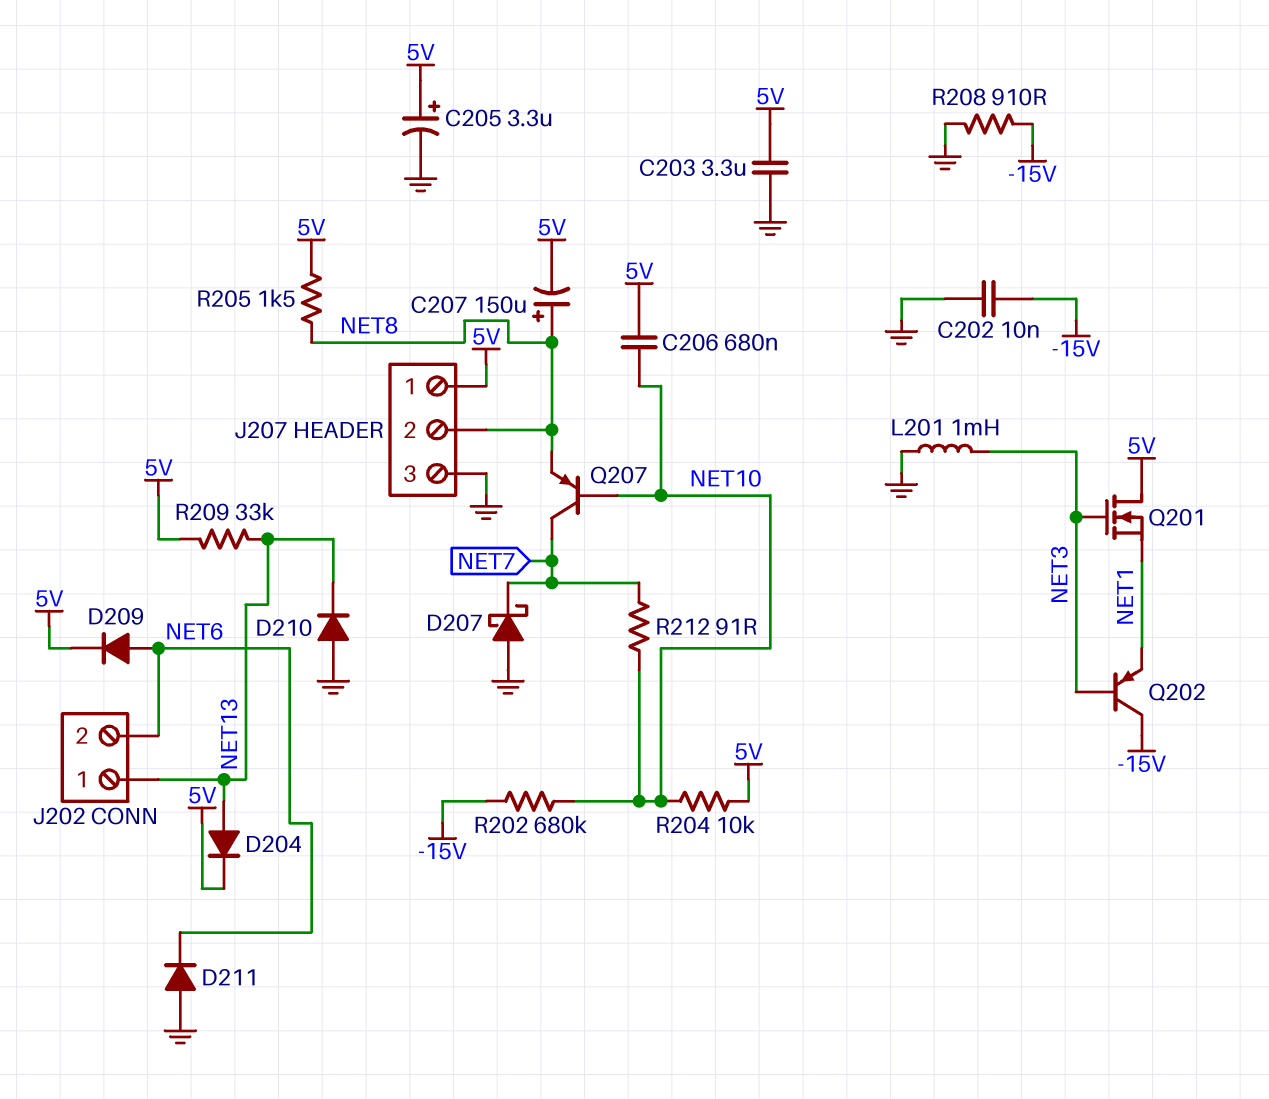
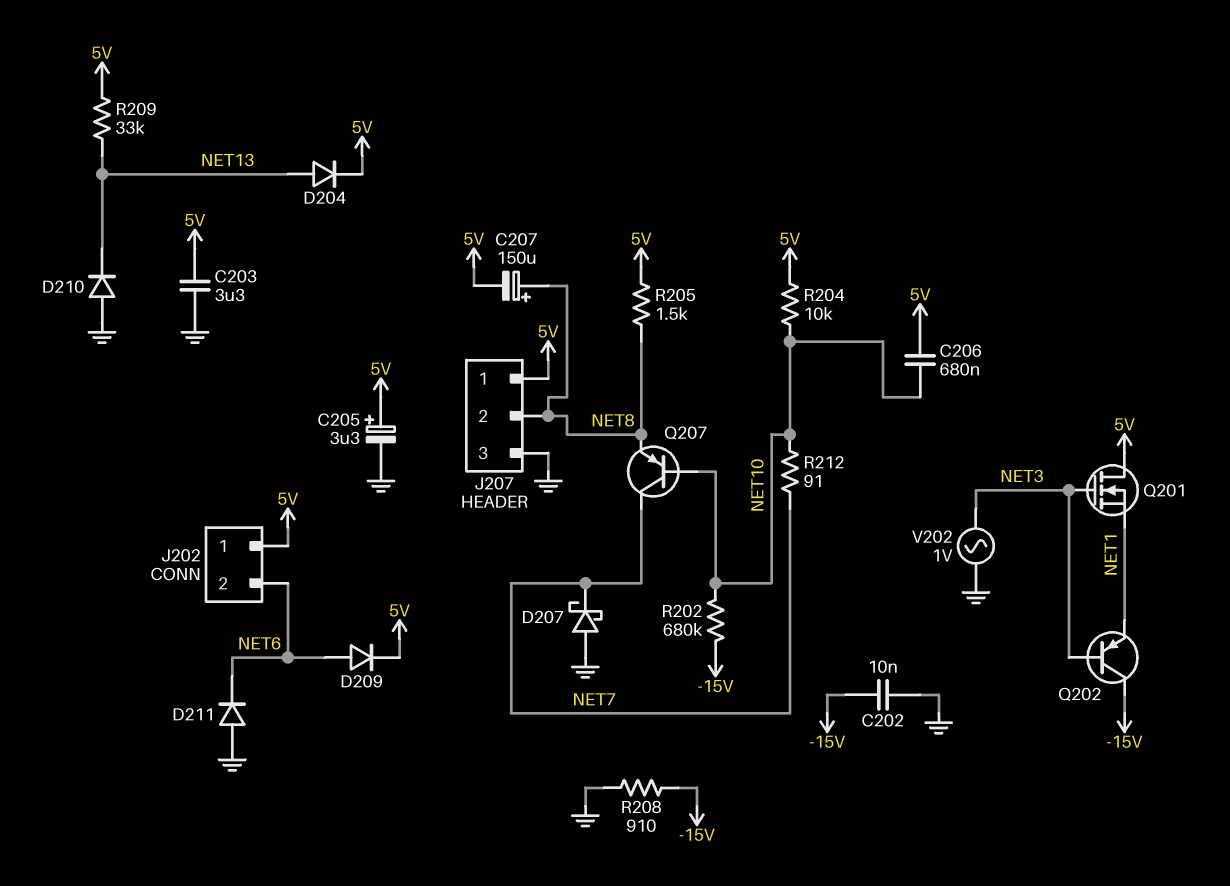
J202 pin 1: NET13 -> 5V
L201: 1mH (GND, NET3) -> none
V202: none -> AC 1V (GND, NET3)

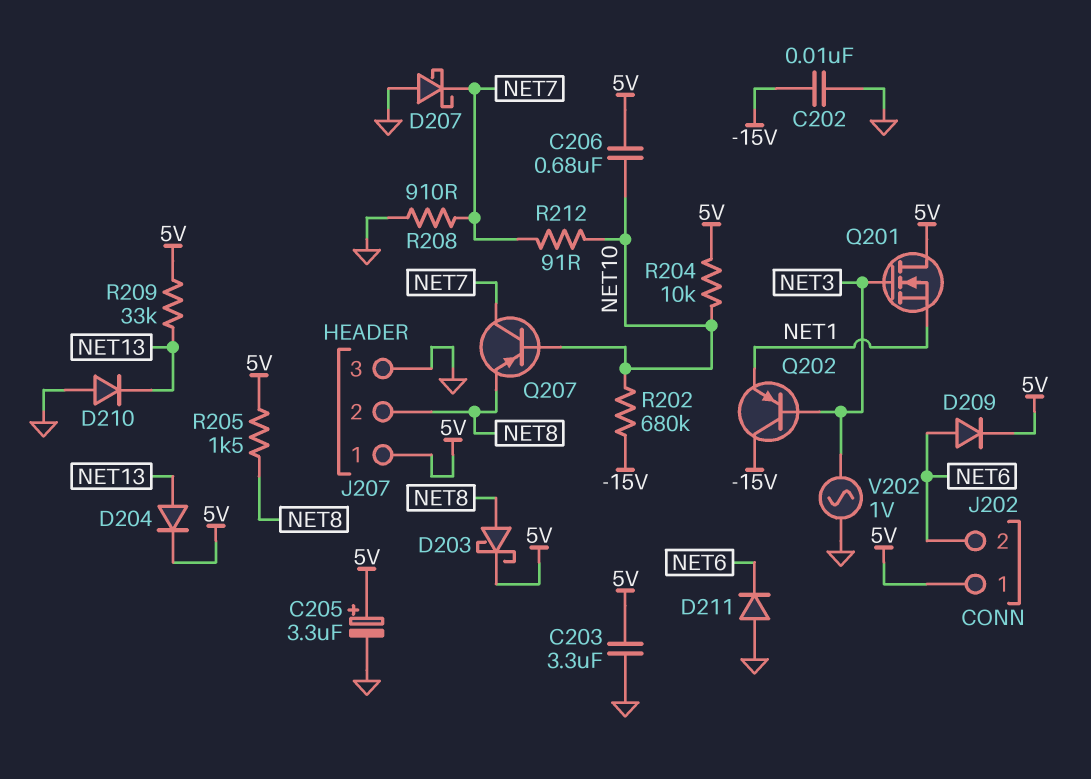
C207: 150uF (plus NET8, minus 5V) -> none
D203: none -> schottky (A NET8, K 5V)
R208: 910 (-15V, GND) -> 910 (GND, NET7)

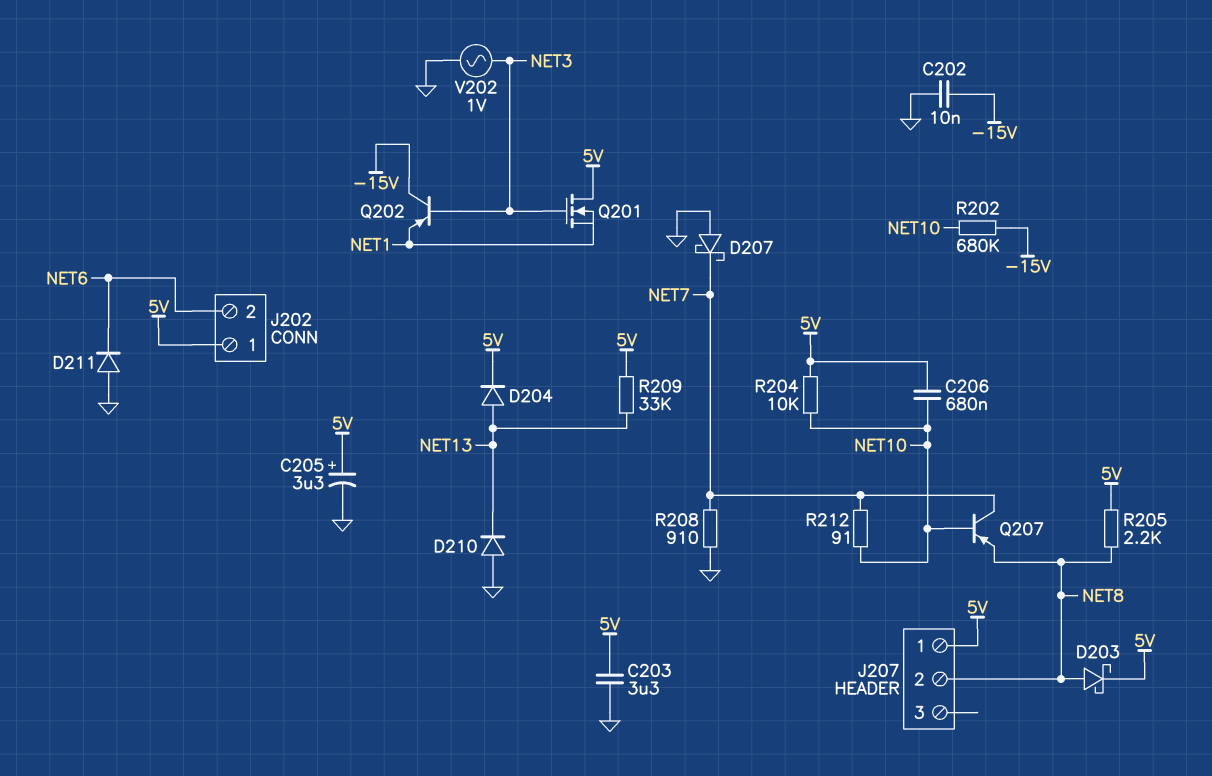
D209: diode (A NET6, K 5V) -> none
J207 pin 3: GND -> none
R205: 1.5k (5V, NET8) -> 2.2k (5V, NET8)

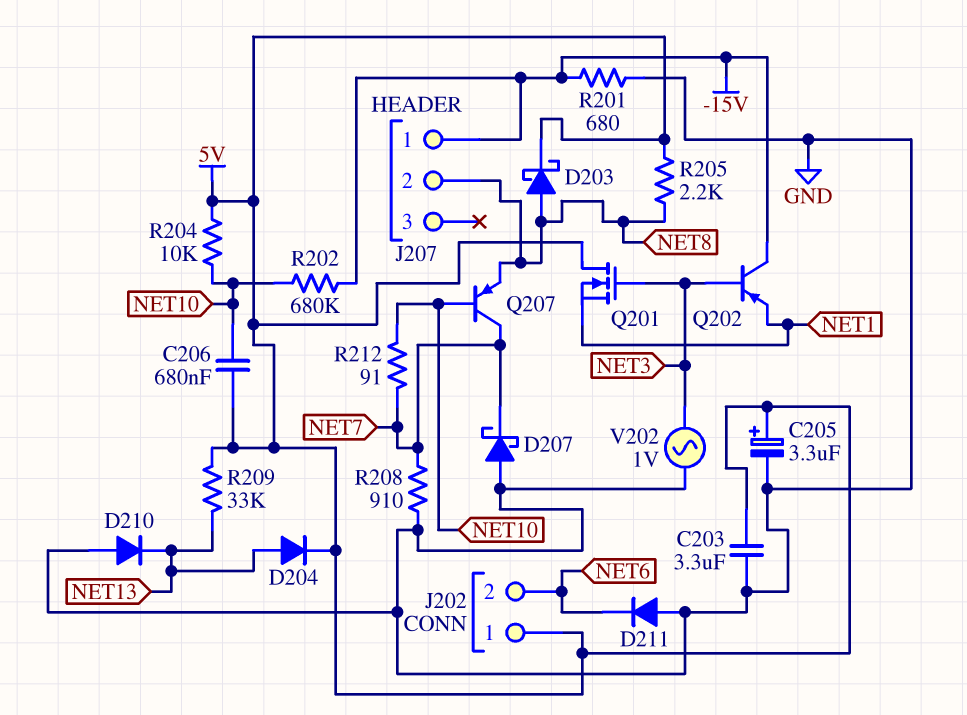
C202: 10nF (-15V, GND) -> none
J207 pin 1: 5V -> -15V
R201: none -> 680 (-15V, GND)

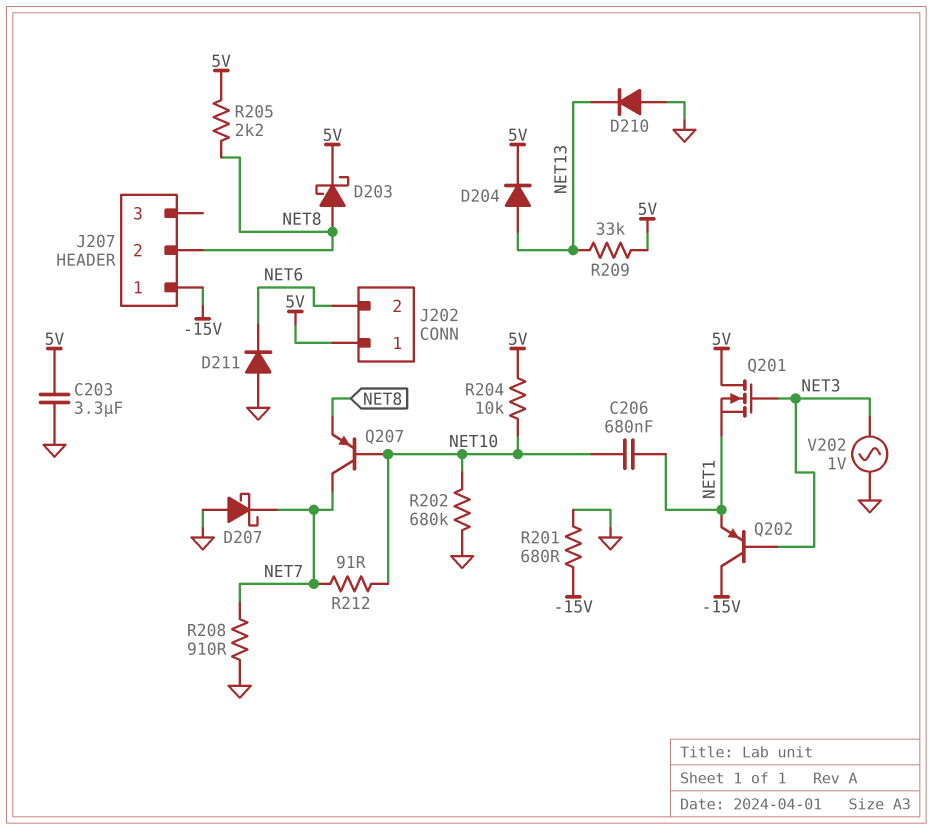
C205: 3.3uF (plus 5V, minus GND) -> none
C206: 680nF (5V, NET10) -> 680nF (NET1, NET10)
R202: 680k (-15V, NET10) -> 680k (GND, NET10)

